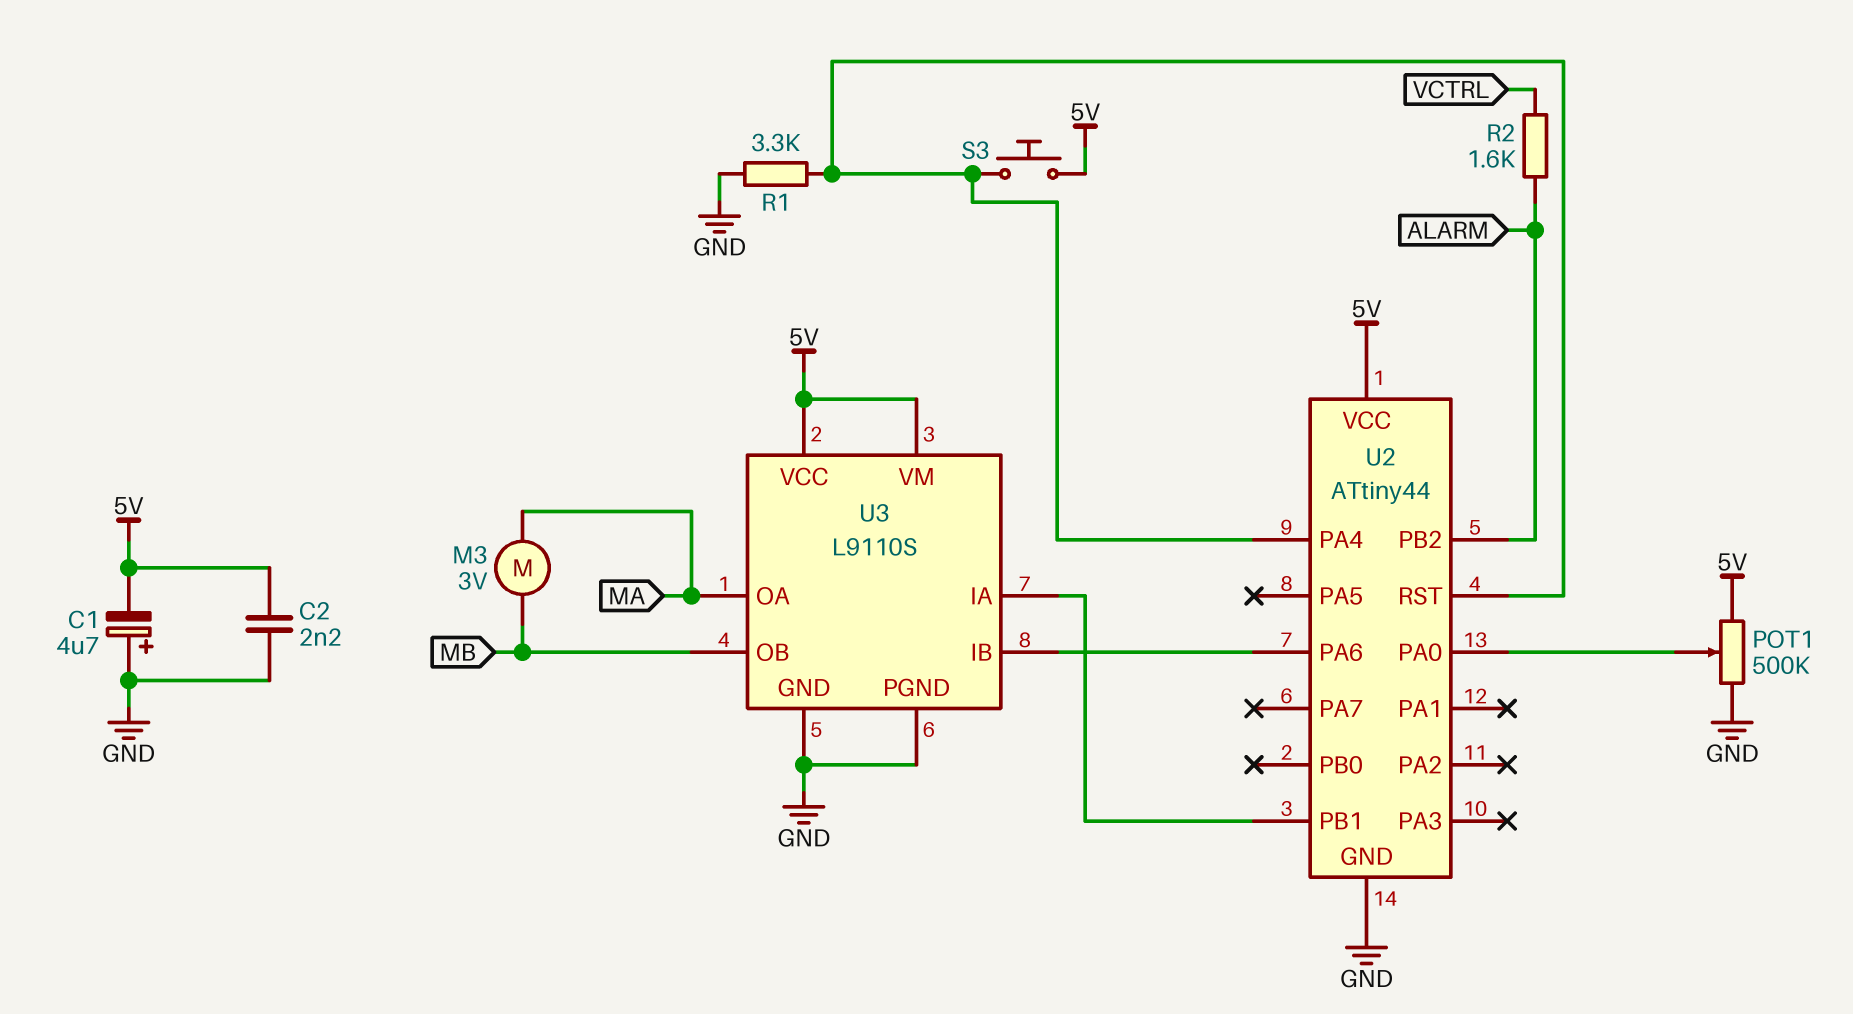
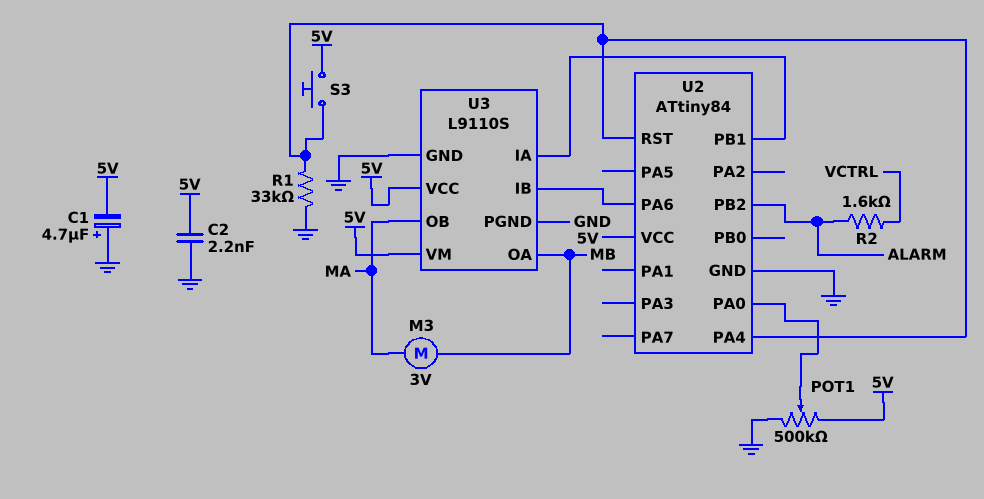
R1: 3.3k (GND, U2/PA4) -> 33k (GND, U2/PA4)
U2: ATtiny44 -> ATtiny84
U3 pin OA: MA -> MB
U3 pin OB: MB -> MA

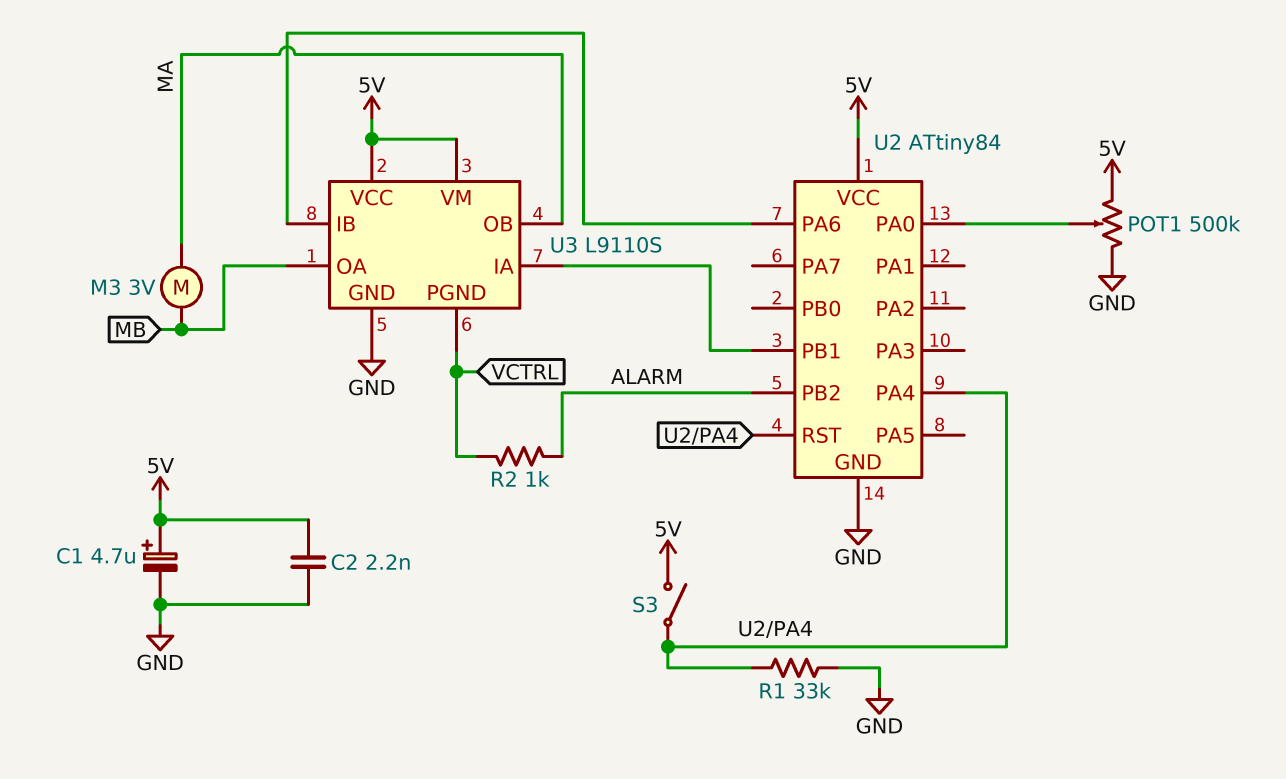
C1: 4.7uF (plus GND, minus 5V) -> 4.7uF (plus 5V, minus GND)
R2: 1.6k (ALARM, VCTRL) -> 1k (ALARM, VCTRL)
S3: button (5V, U2/PA4) -> switch (5V, U2/PA4)
U3 pin PGND: GND -> VCTRL

